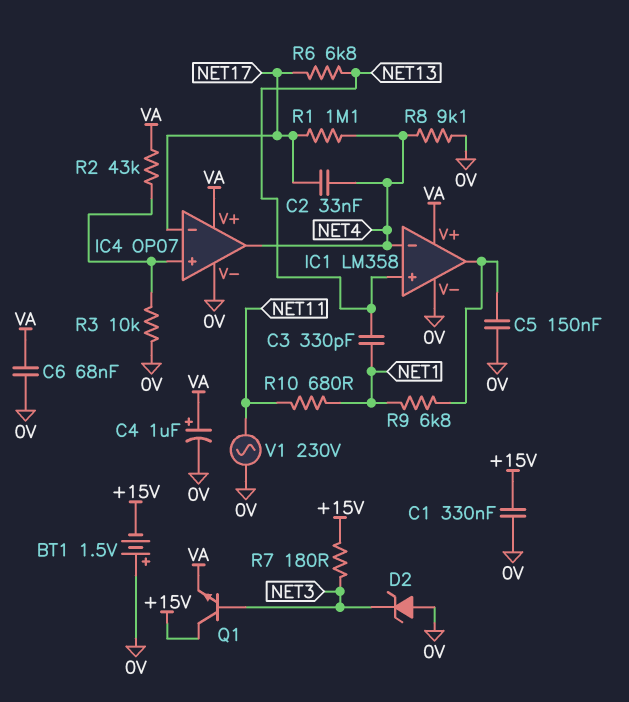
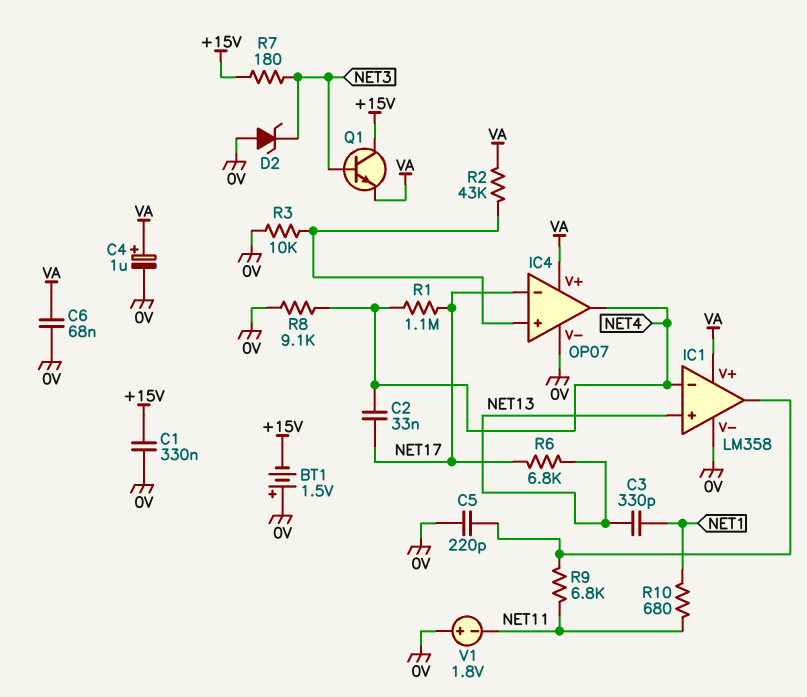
C5: 150nF (0V, IC1/out) -> 220pF (0V, IC1/out)
R9: 6.8k (IC1/out, NET1) -> 6.8k (IC1/out, NET11)
V1: AC 230V (0V, NET11) -> 1.8V (plus 0V, minus NET11)

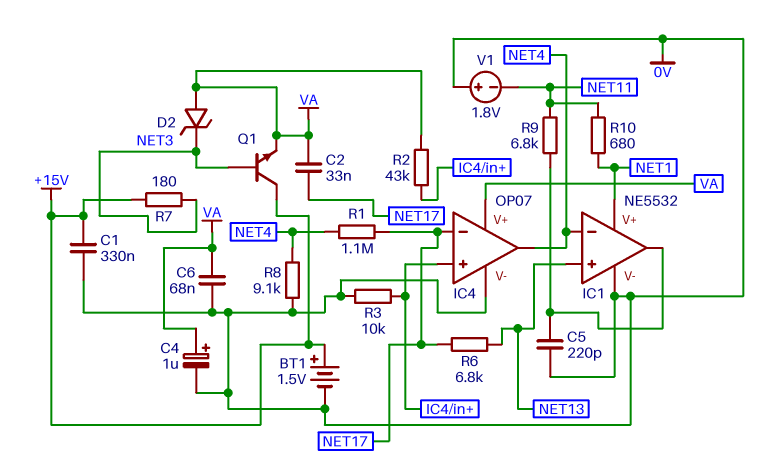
BT1: 1.5V (plus 0V, minus +15V) -> 1.5V (plus +15V, minus 0V)
C2: 33nF (NET4, NET17) -> 33nF (NET17, VA)
C3: 330pF (NET1, NET13) -> none
D2: zener (A 0V, K NET3) -> zener (A VA, K NET3)
IC1: LM358 -> NE5532
IC1 pin V+: VA -> NET1

